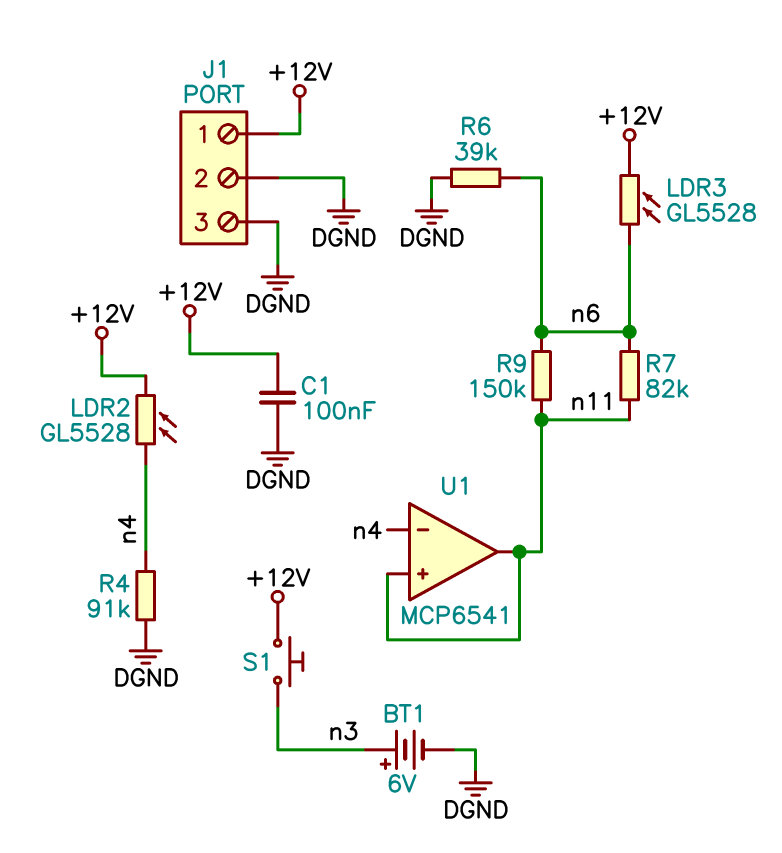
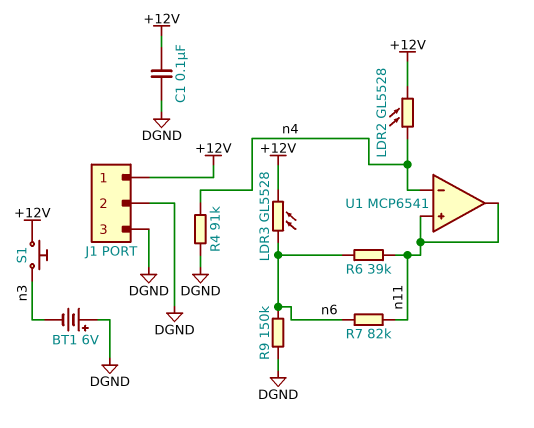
BT1: 6V (plus n3, minus DGND) -> 6V (plus DGND, minus n3)
R6: 39k (DGND, n6) -> 39k (n6, n11)
R9: 150k (n6, n11) -> 150k (DGND, n6)

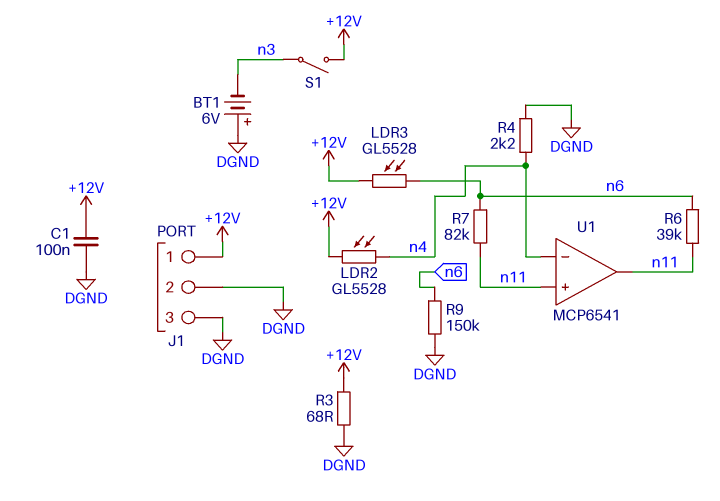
R3: none -> 68 (+12V, DGND)
R4: 91k (DGND, n4) -> 2.2k (DGND, n4)
S1: button (+12V, n3) -> switch (+12V, n3)

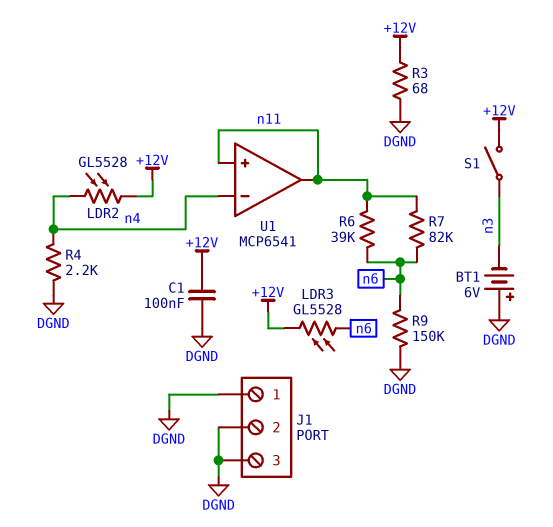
J1 pin 1: +12V -> DGND

